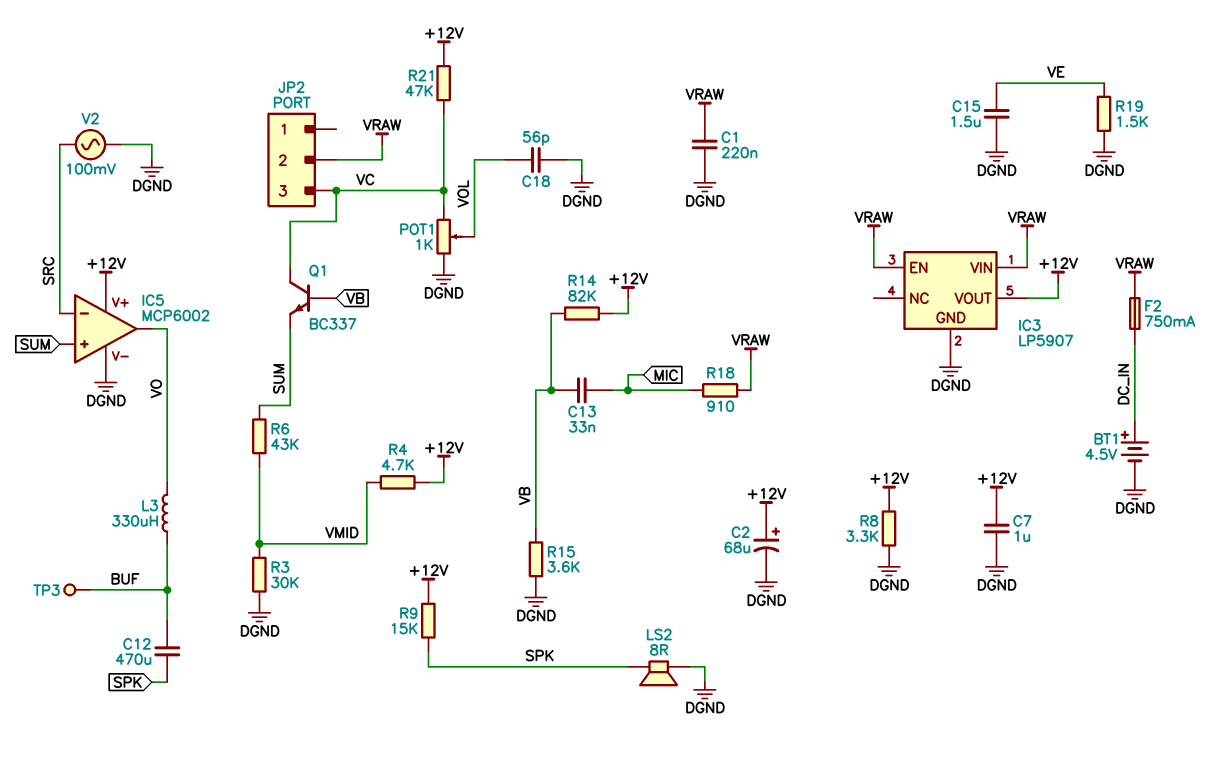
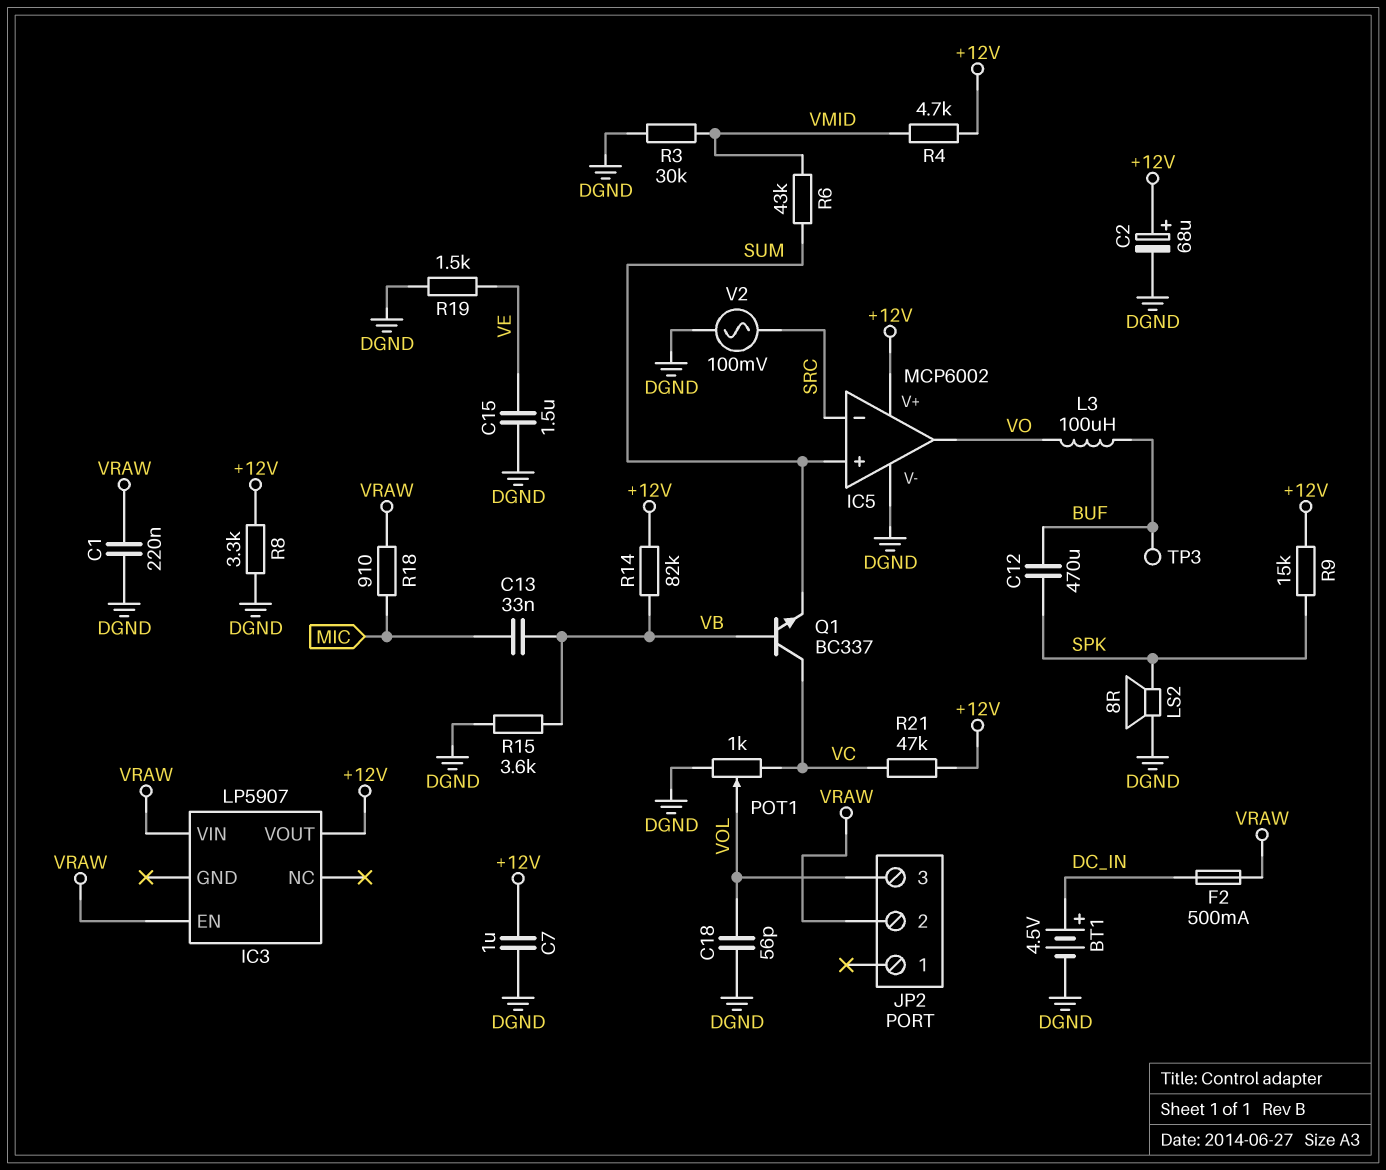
F2: 750mA (DC_IN, VRAW) -> 500mA (DC_IN, VRAW)
IC3 pin GND: DGND -> none
JP2 pin 3: VC -> VOL
L3: 330uH (BUF, VO) -> 100uH (BUF, VO)

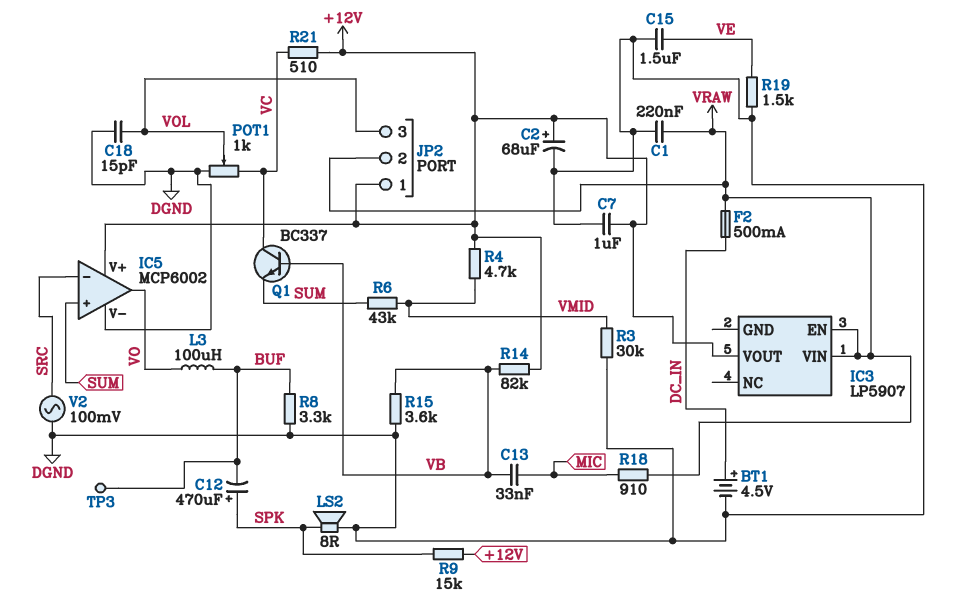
C12: 470uF (BUF, SPK) -> 470uF (plus SPK, minus BUF)
C18: 56pF (DGND, VOL) -> 15pF (DGND, VOL)
JP2 pin 1: none -> +12V
R8: 3.3k (+12V, DGND) -> 3.3k (BUF, DGND)
R21: 47k (+12V, VC) -> 510 (+12V, VC)

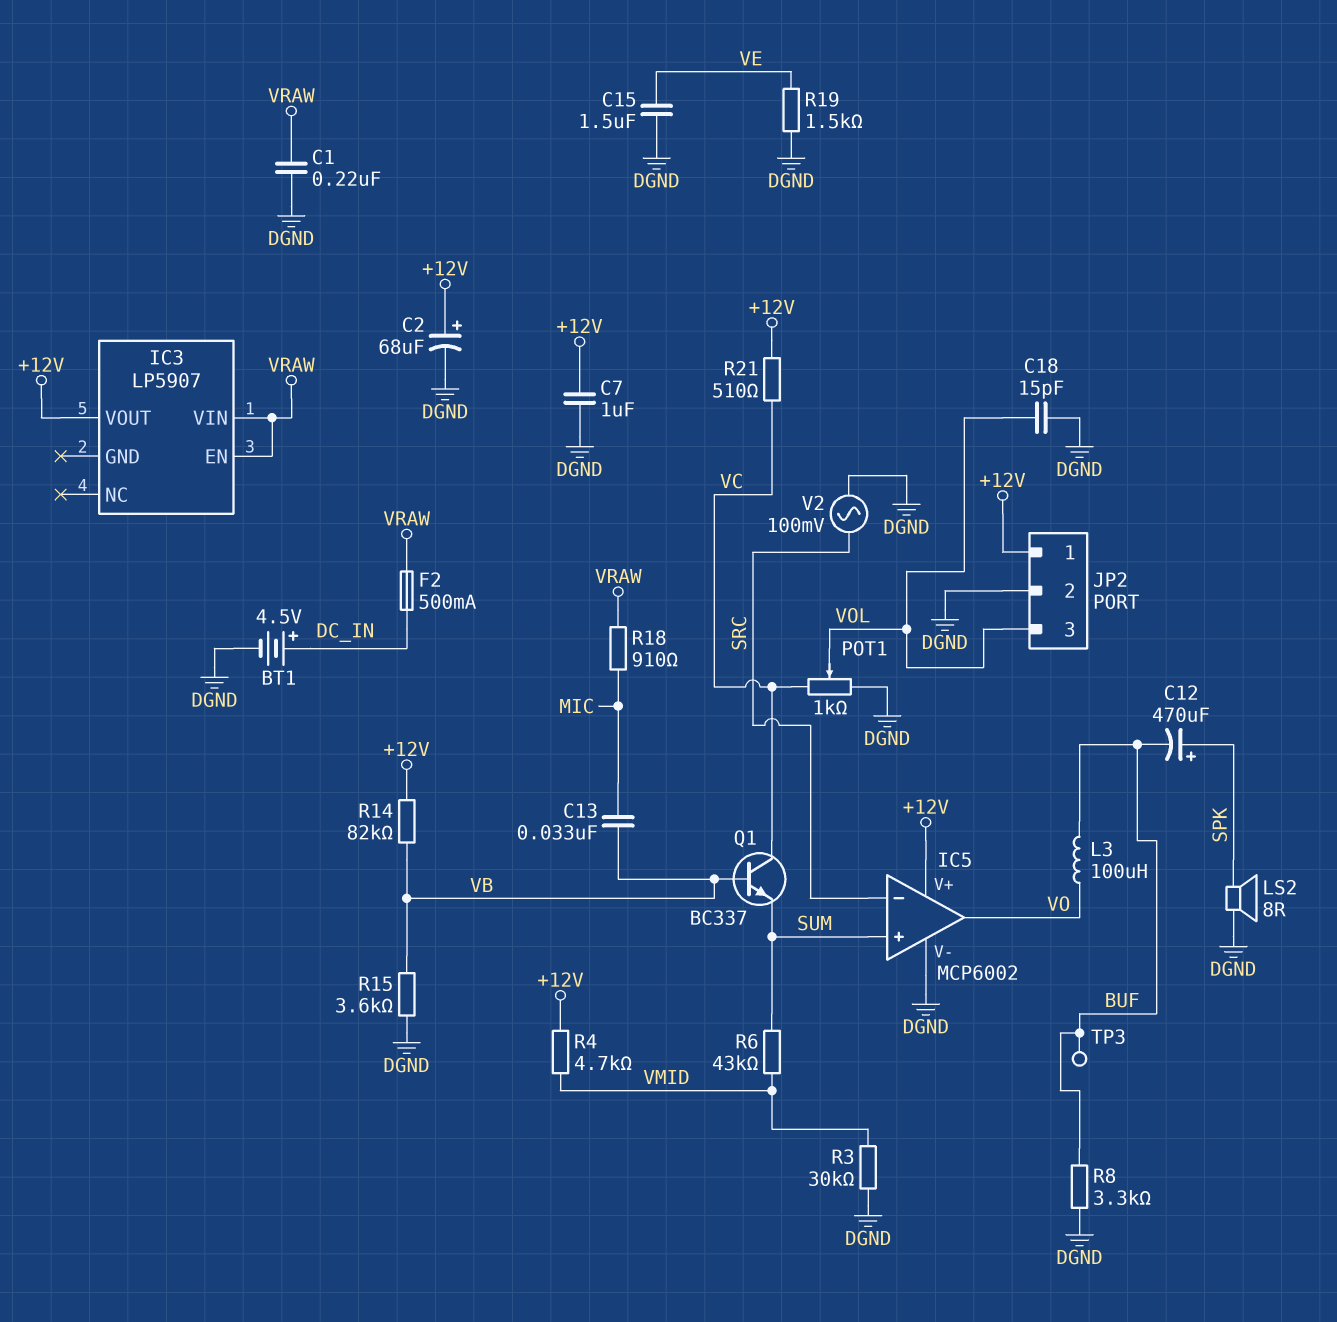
JP2 pin 2: VRAW -> DGND
R9: 15k (+12V, SPK) -> none

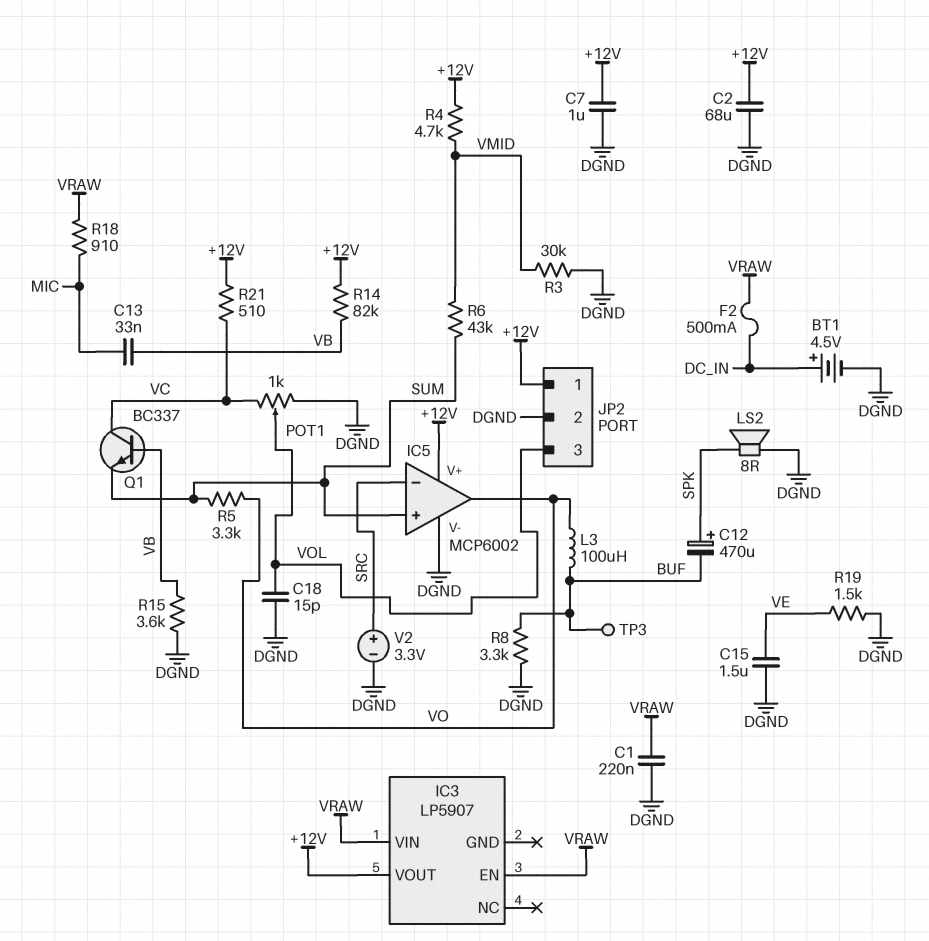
C2: 68uF (plus +12V, minus DGND) -> 68uF (+12V, DGND)
R5: none -> 3.3k (SUM, VO)
V2: AC 100mV (DGND, SRC) -> 3.3V (plus SRC, minus DGND)

